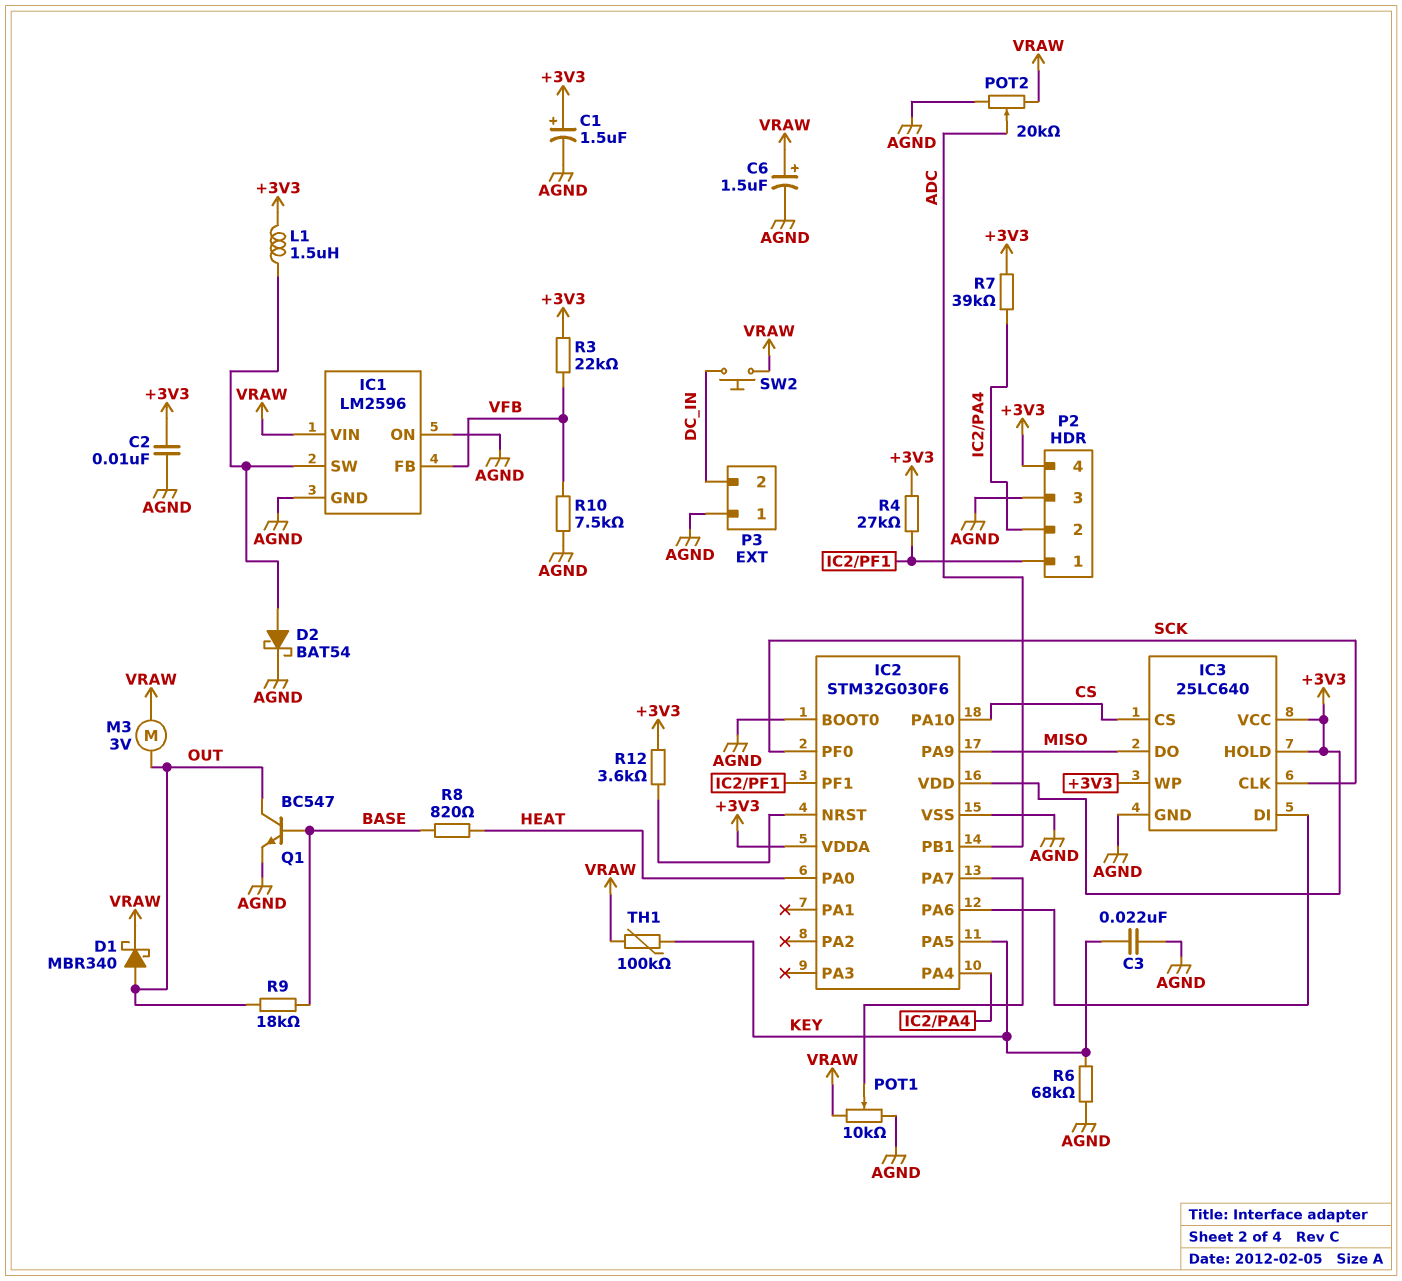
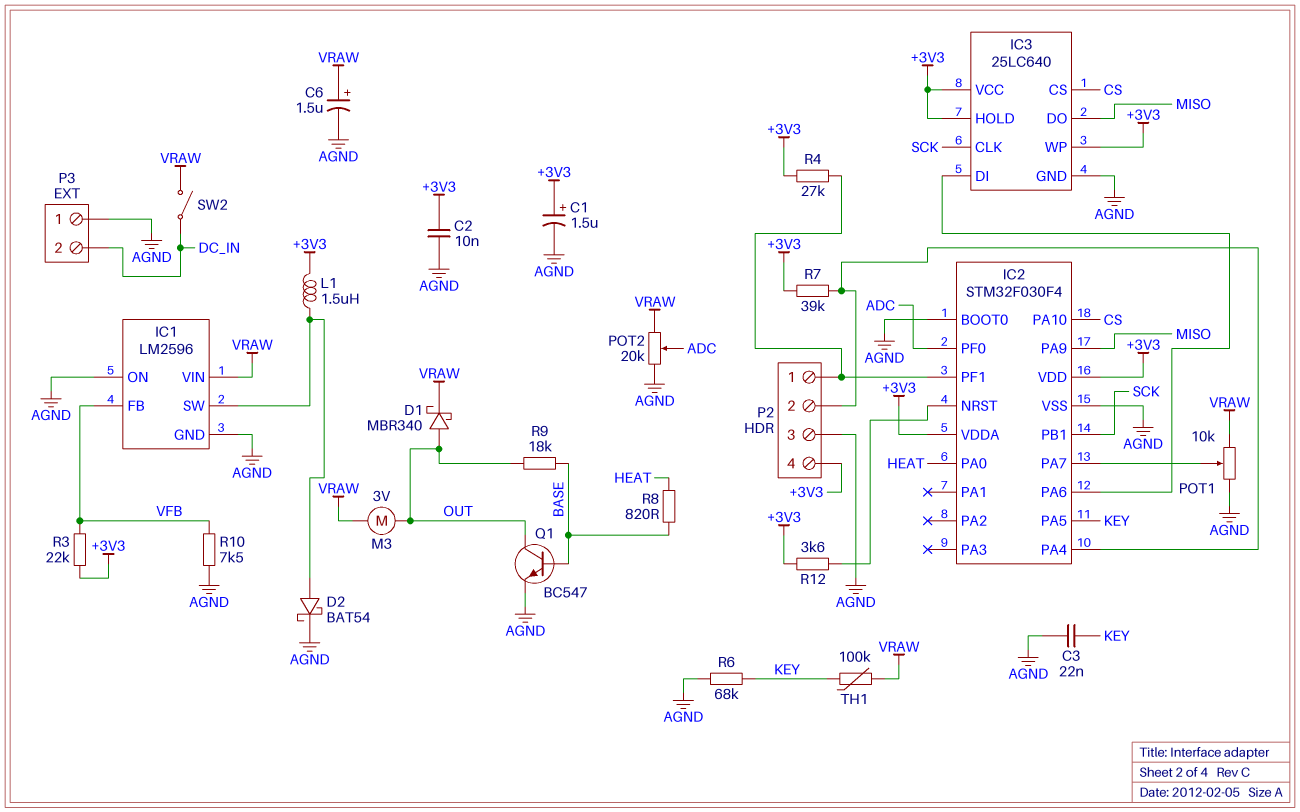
IC2: STM32G030F6 -> STM32F030F4
IC2 pin PB1: ADC -> SCK
IC2 pin PF0: SCK -> ADC
SW2: button (DC_IN, VRAW) -> switch (DC_IN, VRAW)

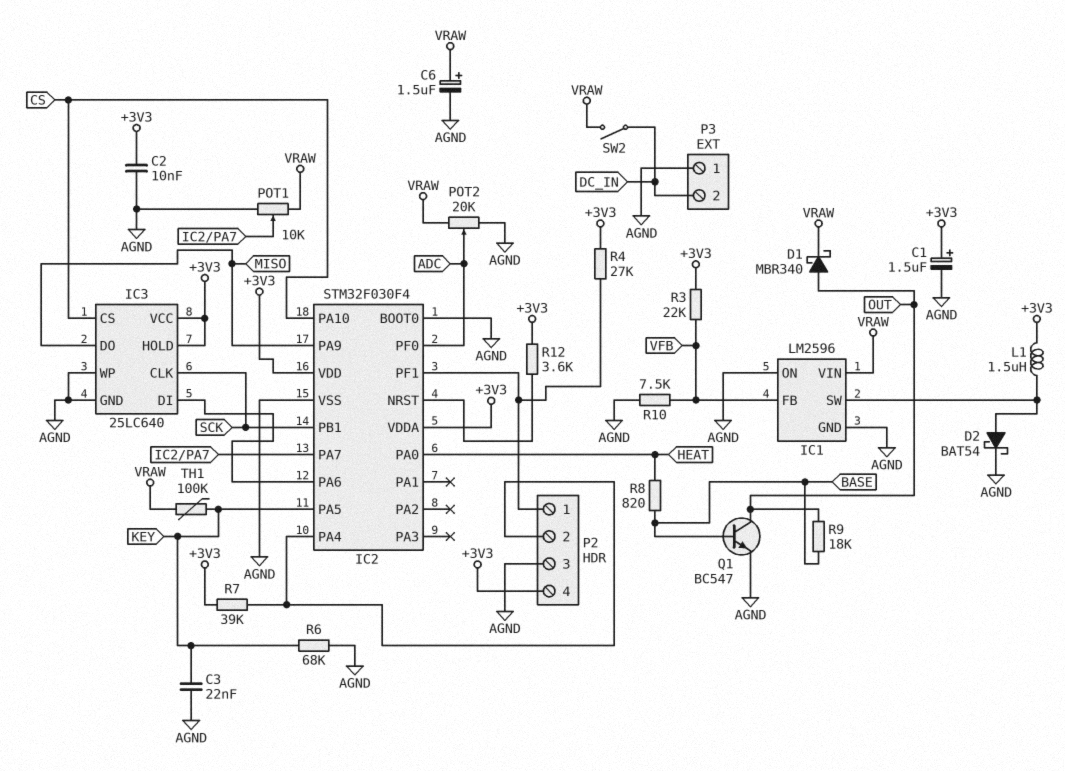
IC3 pin WP: +3V3 -> AGND
M3: motor 3V (OUT, VRAW) -> none

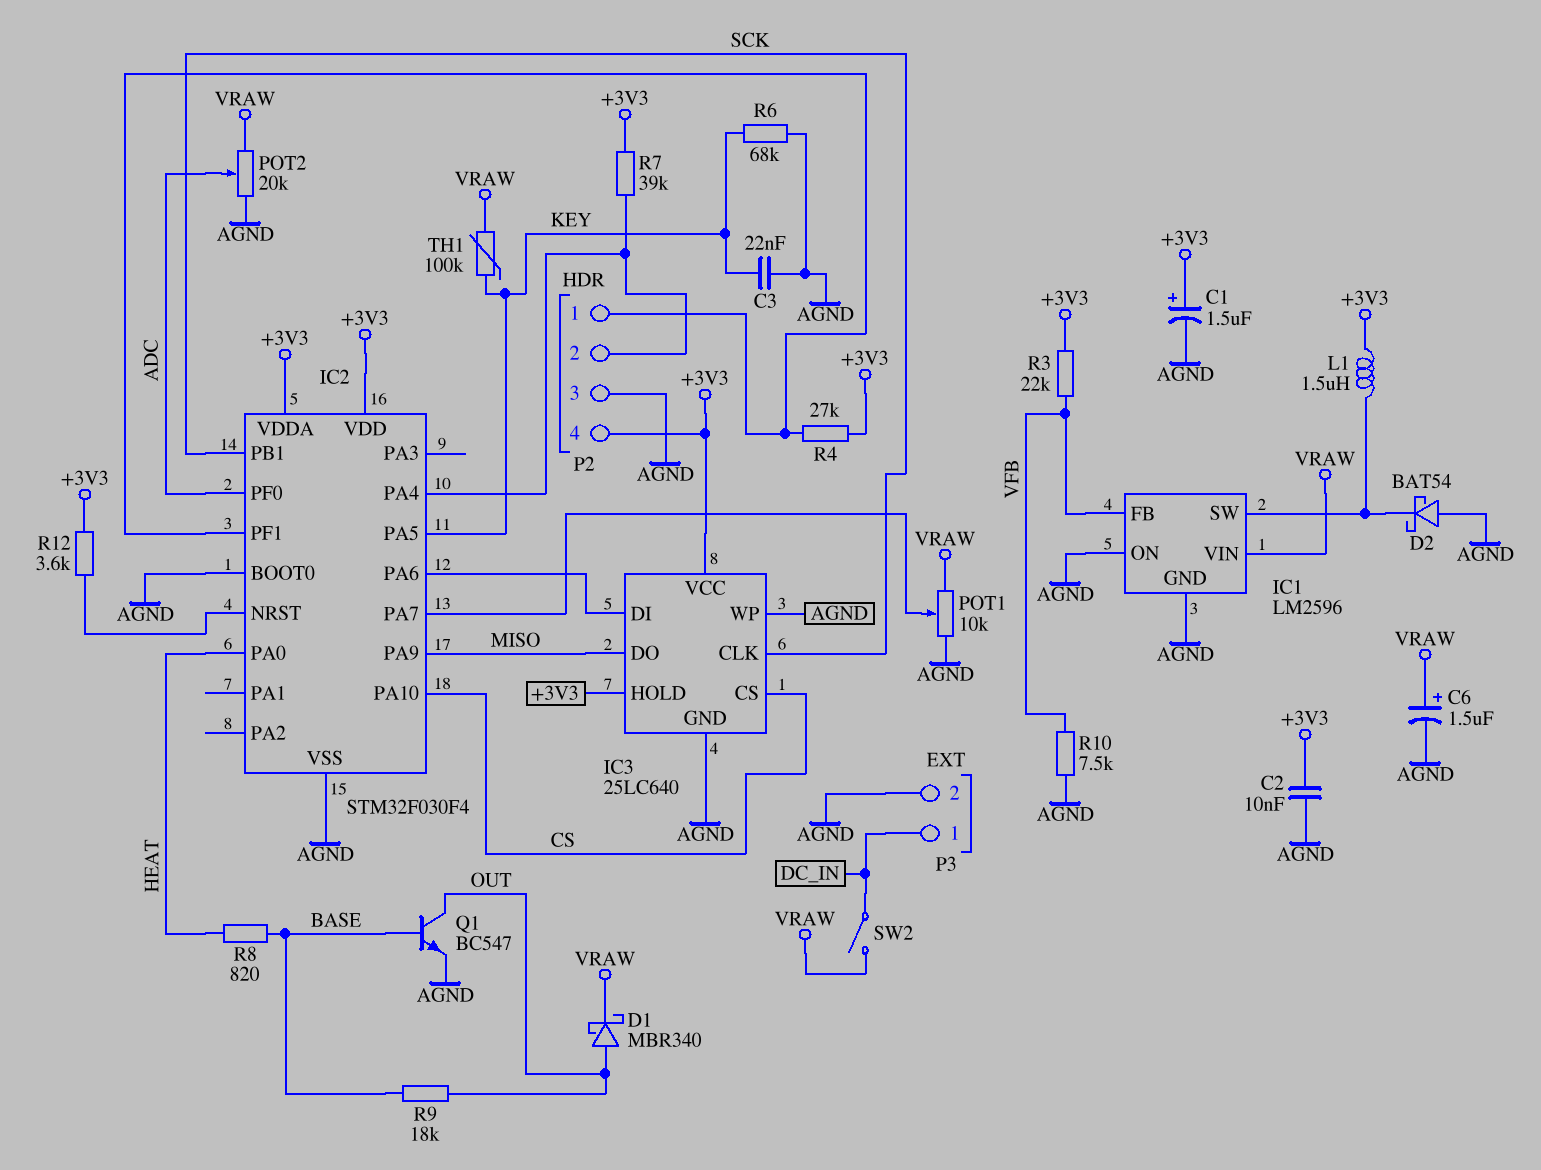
D2: schottky BAT54 (A IC1/SW, K AGND) -> schottky BAT54 (A AGND, K IC1/SW)
P3 pin 1: AGND -> DC_IN
P3 pin 2: DC_IN -> AGND

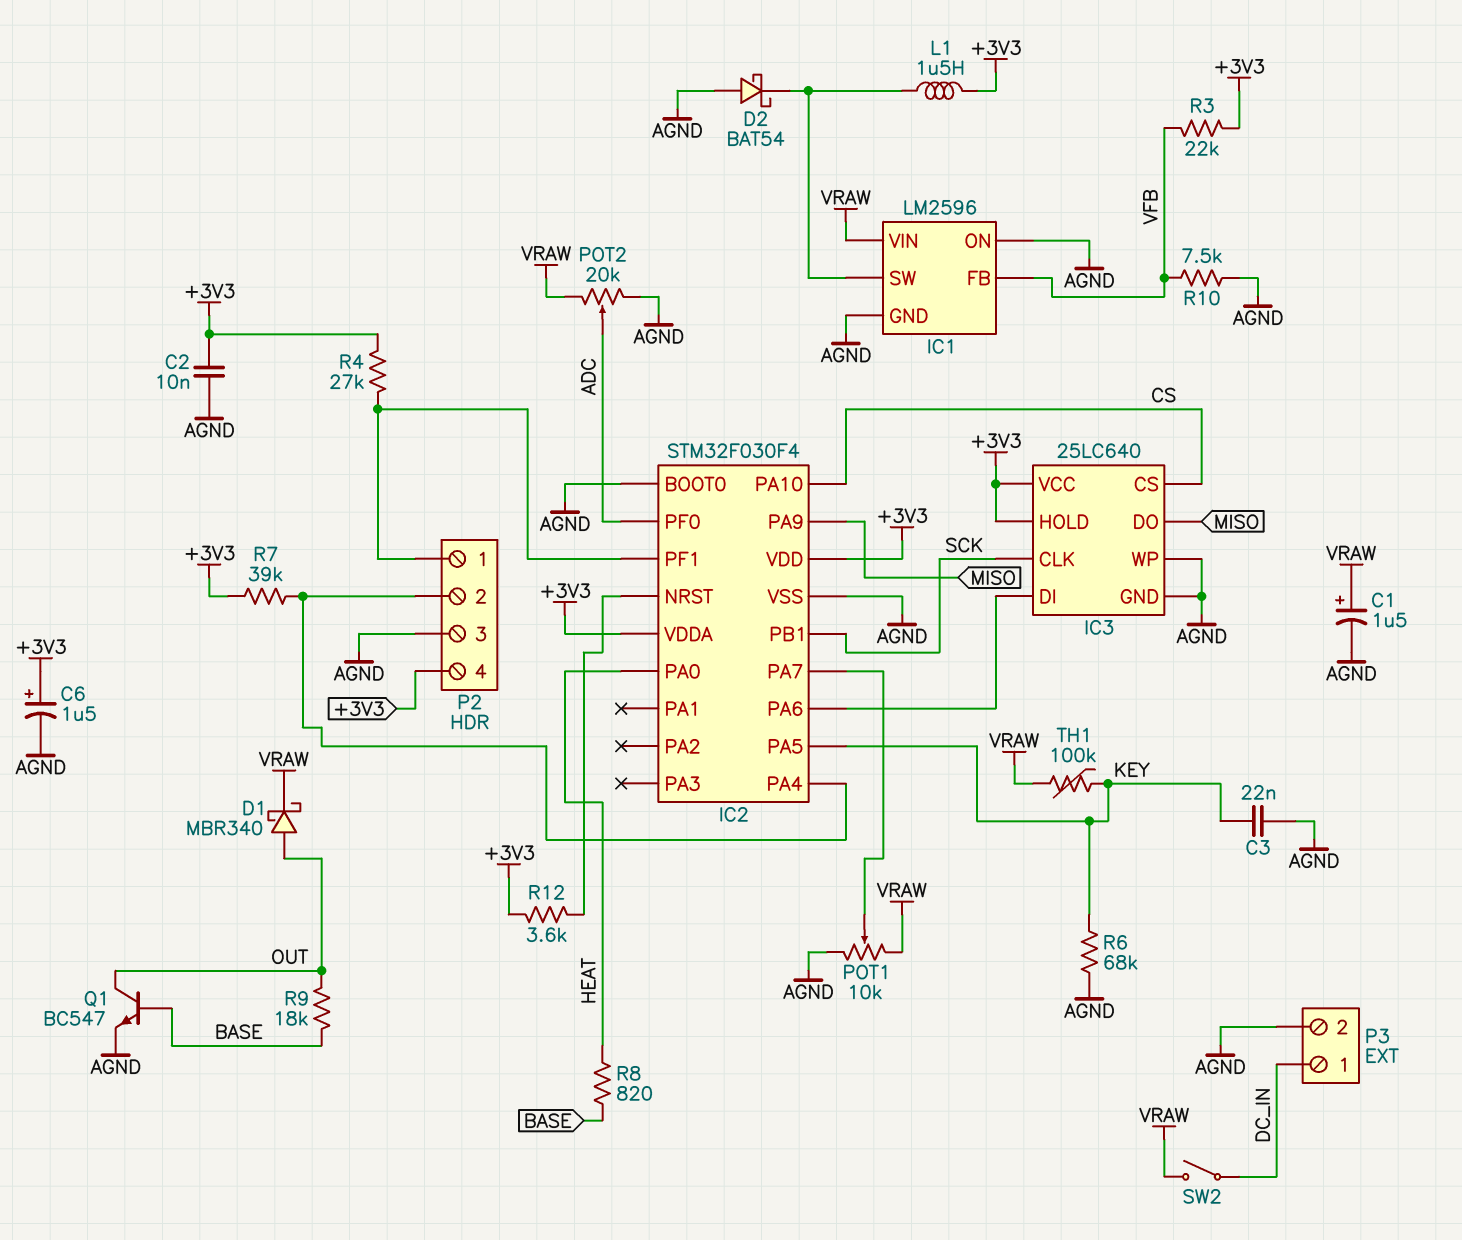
C1: 1.5uF (plus +3V3, minus AGND) -> 1.5uF (plus VRAW, minus AGND)
C6: 1.5uF (plus VRAW, minus AGND) -> 1.5uF (plus +3V3, minus AGND)

